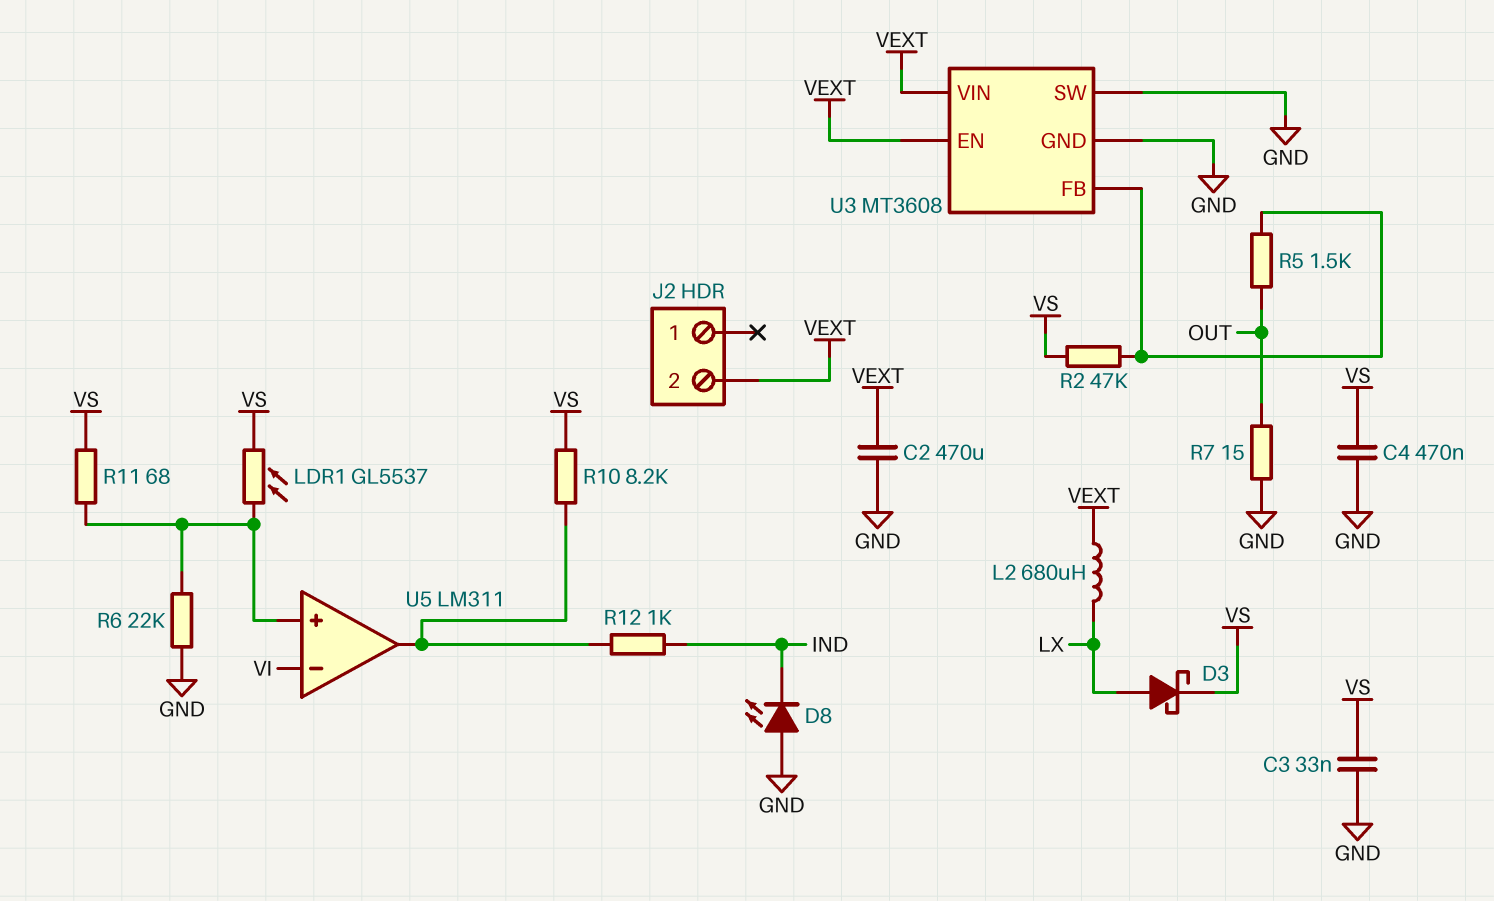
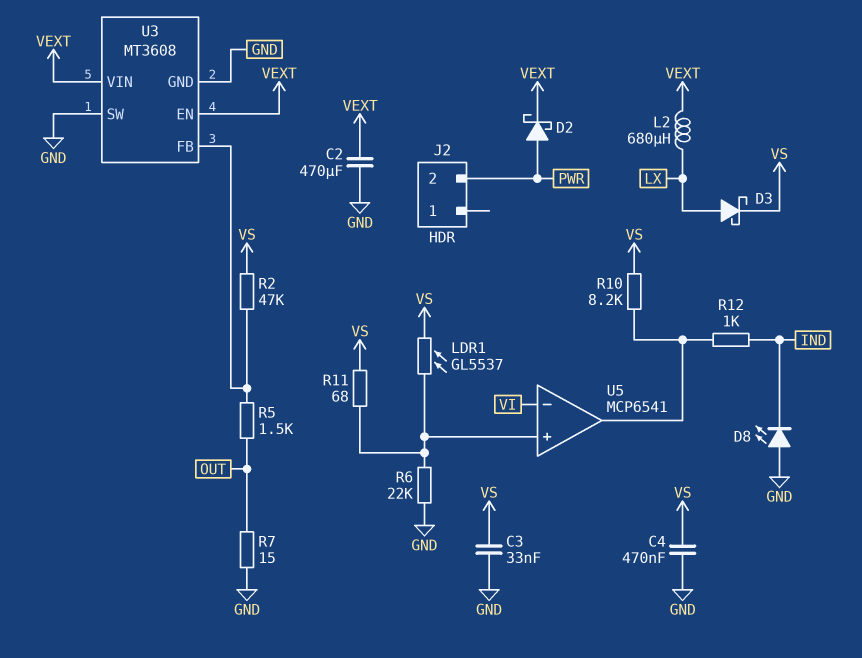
D2: none -> schottky (A PWR, K VEXT)
J2 pin 2: VEXT -> PWR
U5: LM311 -> MCP6541

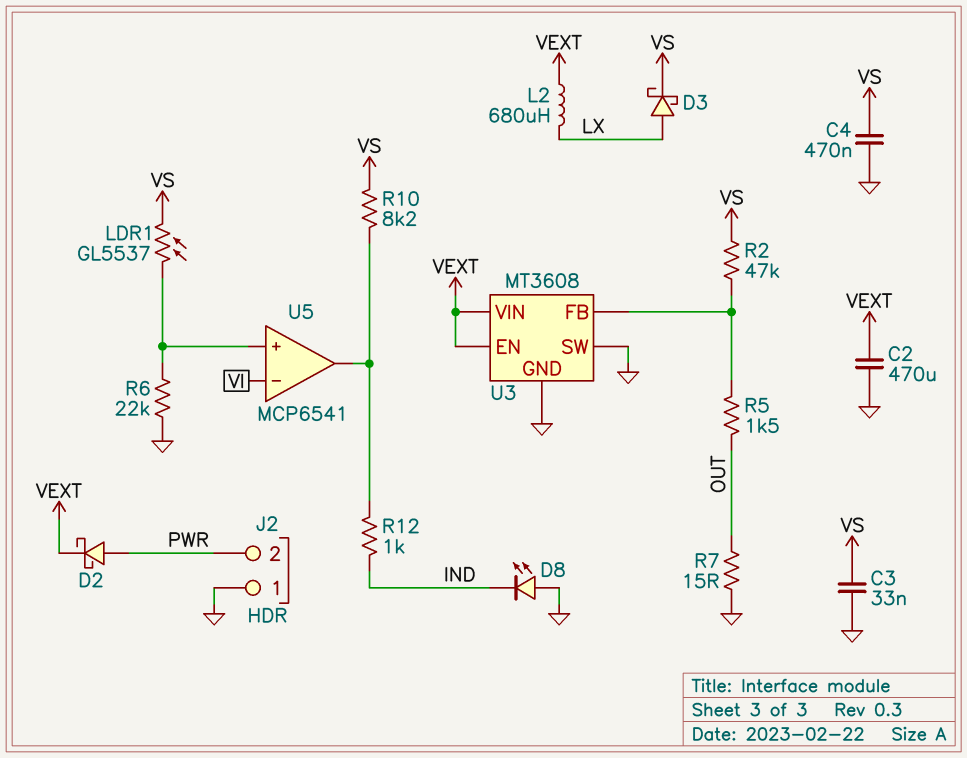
J2 pin 1: none -> GND
R11: 68 (U5/in+, VS) -> none

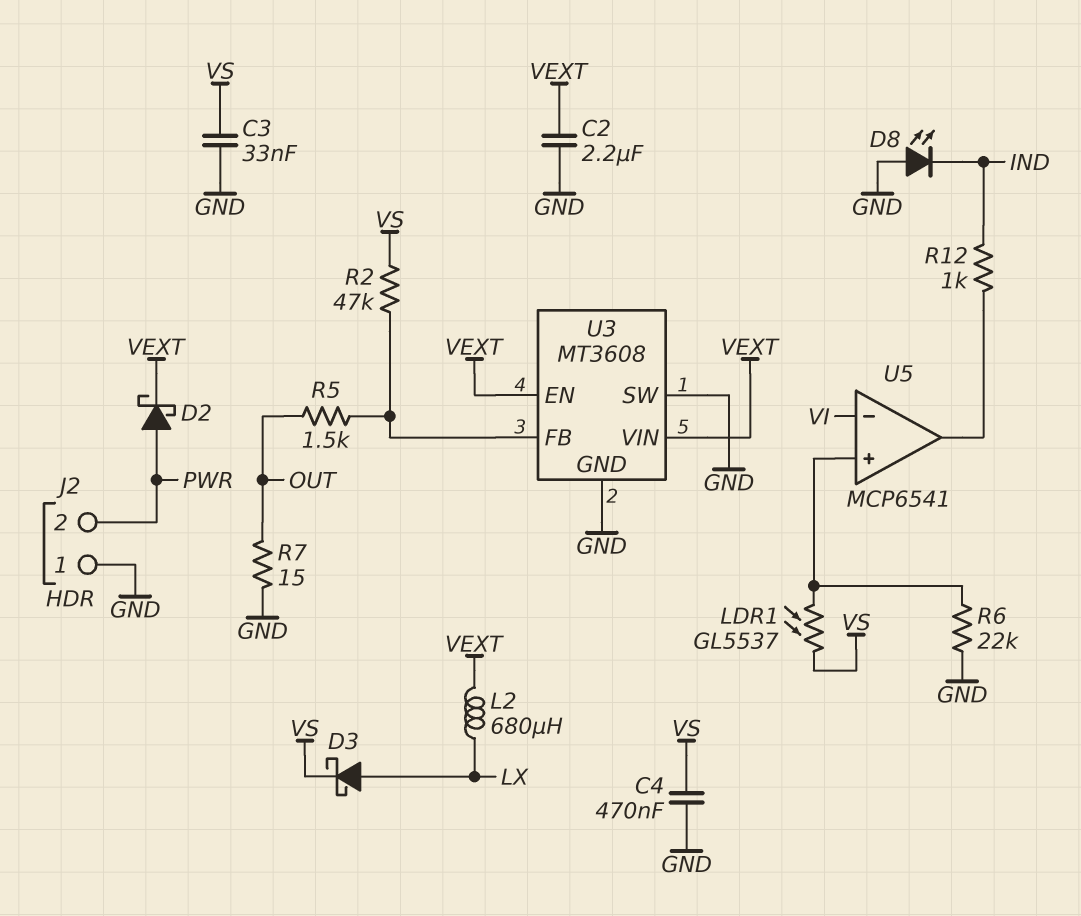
C2: 470uF (GND, VEXT) -> 2.2uF (GND, VEXT)
R10: 8.2k (U5/out, VS) -> none

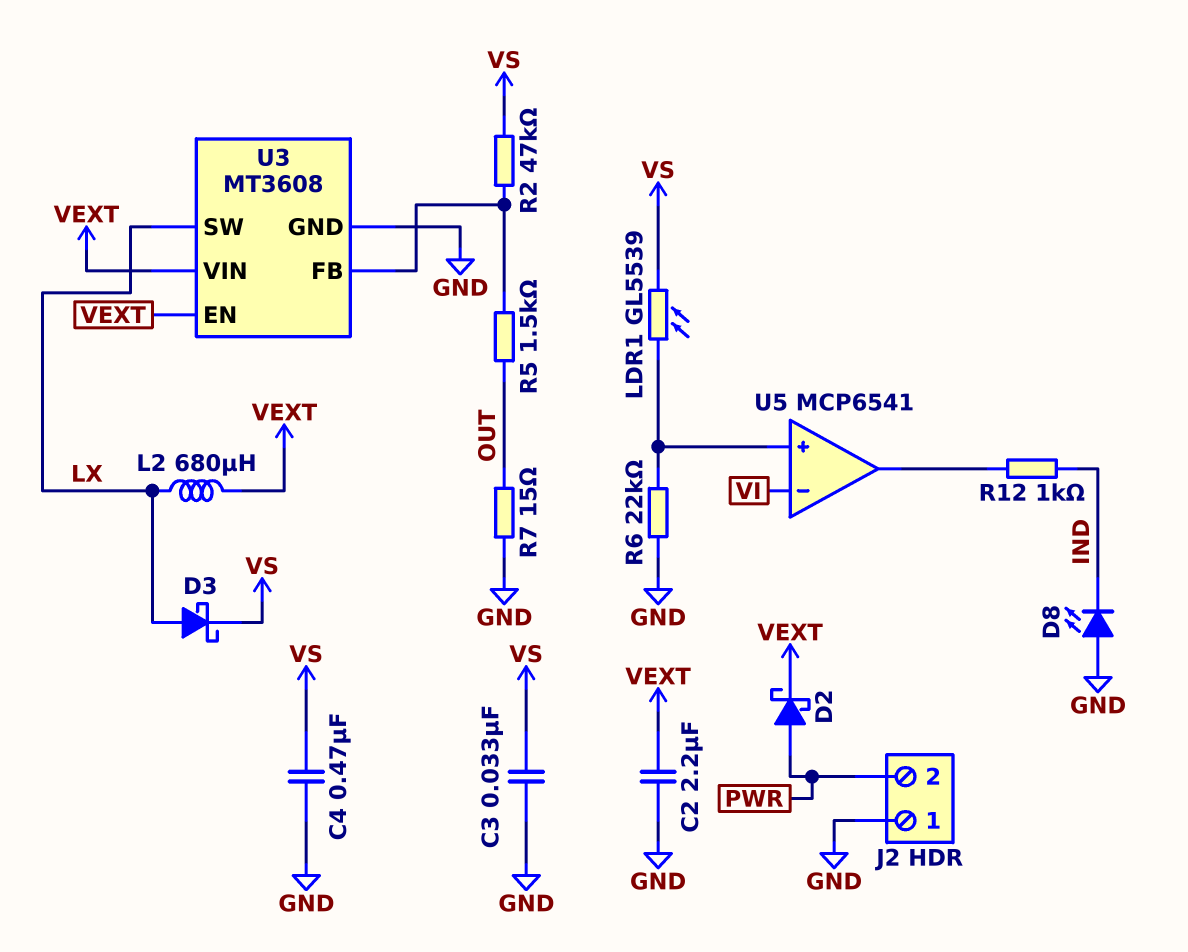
LDR1: GL5537 (U5/in+, VS) -> GL5539 (U5/in+, VS)
U3 pin SW: GND -> LX

